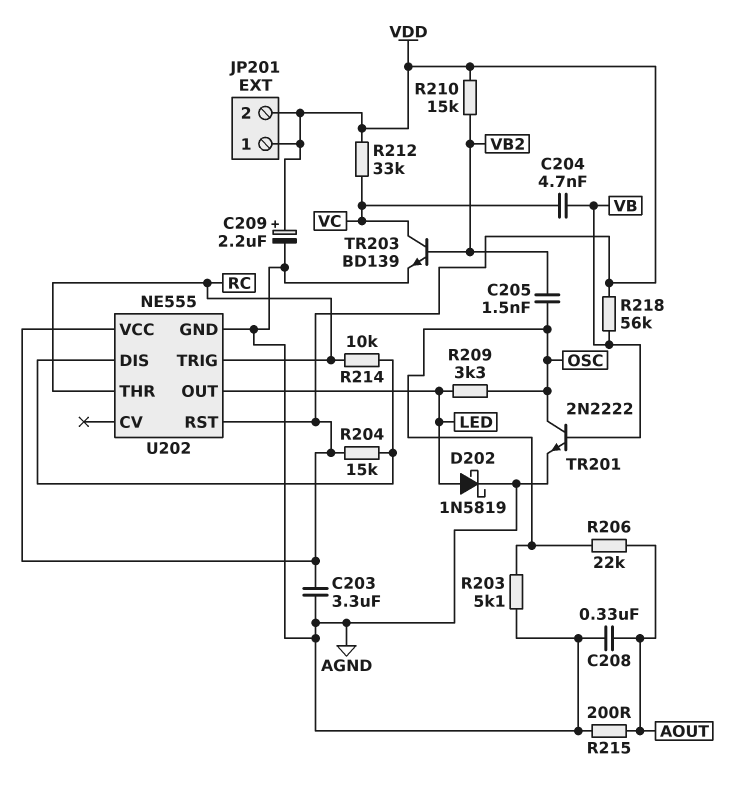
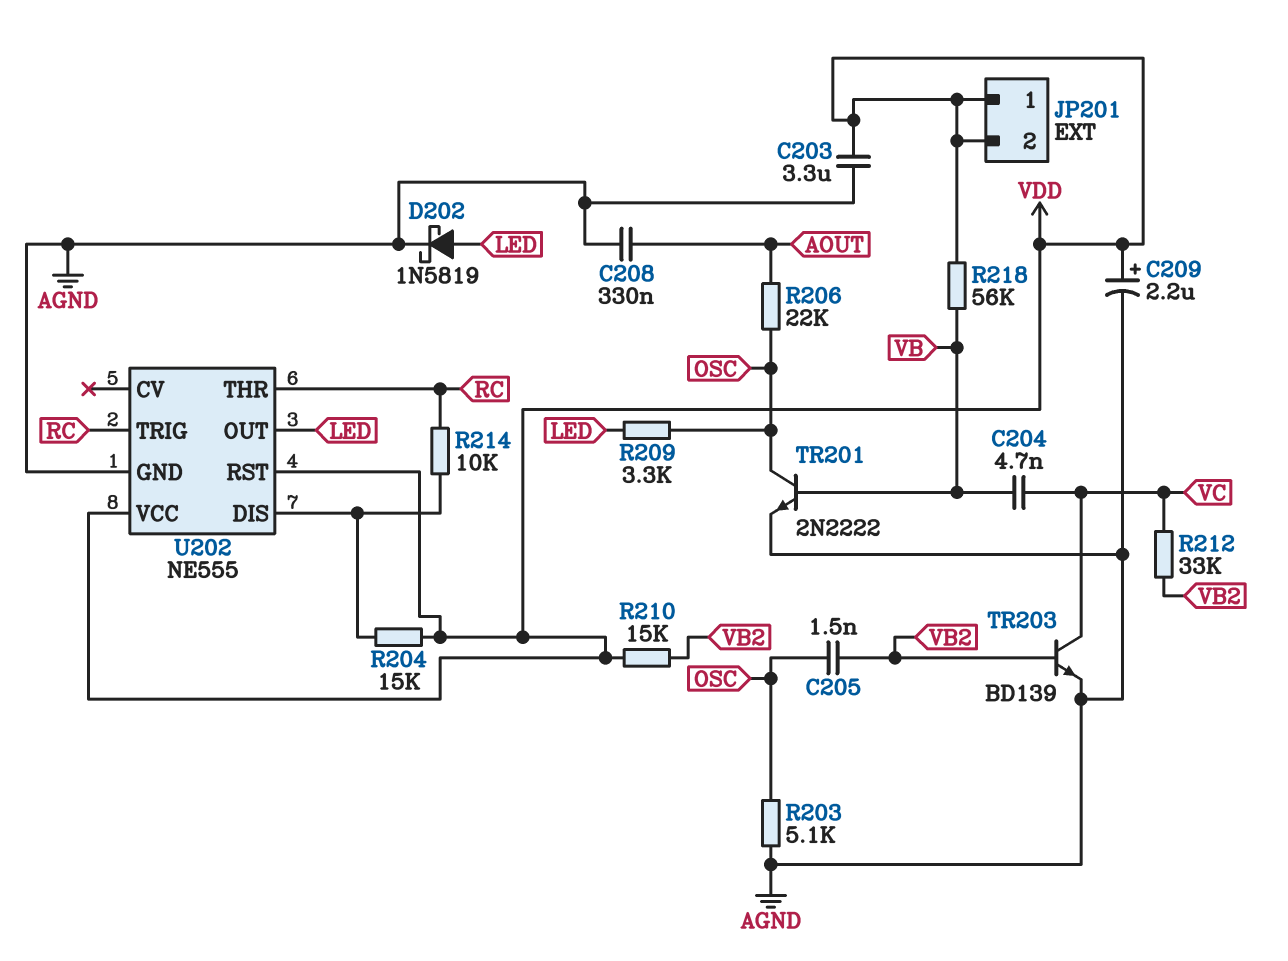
R212: 33k (VC, VDD) -> 33k (VB2, VC)
R215: 200 (AGND, AOUT) -> none

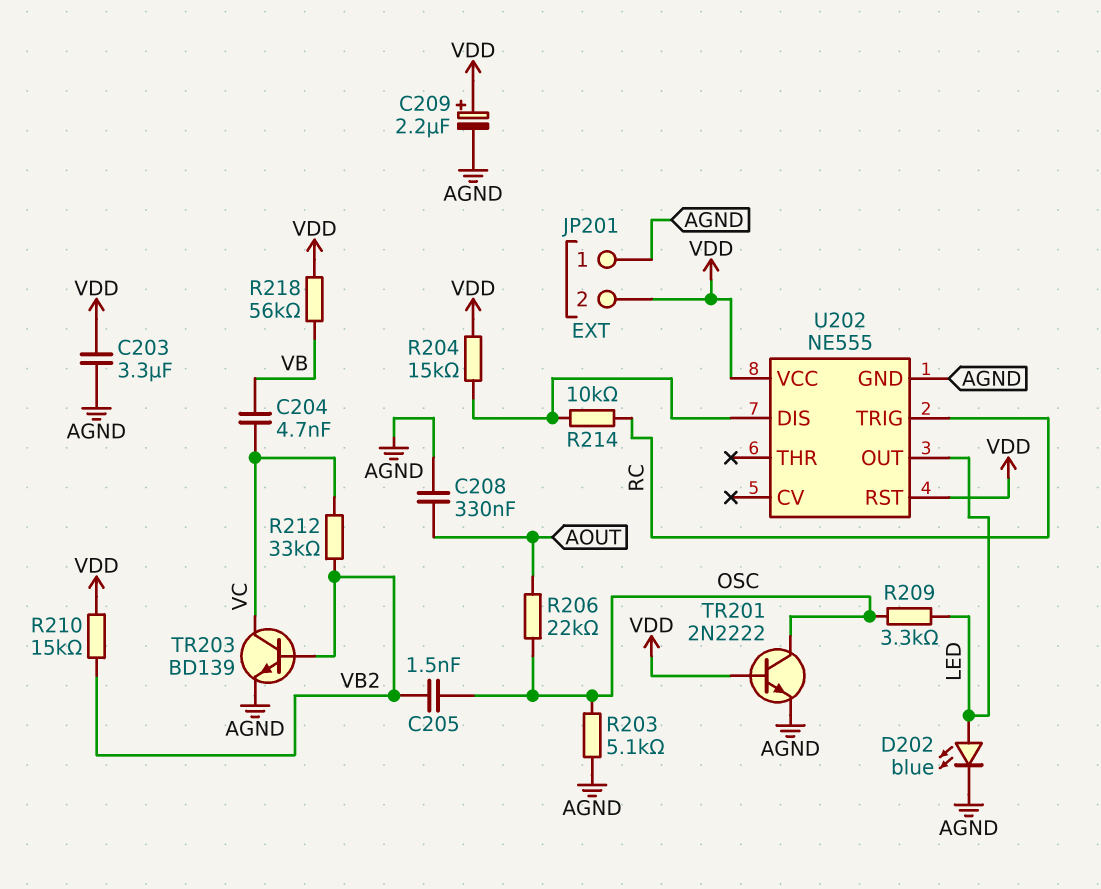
D202: schottky 1N5819 (A LED, K AGND) -> LED blue (A LED, K AGND)
JP201 pin 1: VDD -> AGND
TR201: NPN 2N2222 (B VB, C OSC, E AGND) -> NPN 2N2222 (B VDD, C OSC, E AGND)
U202 pin THR: RC -> none

